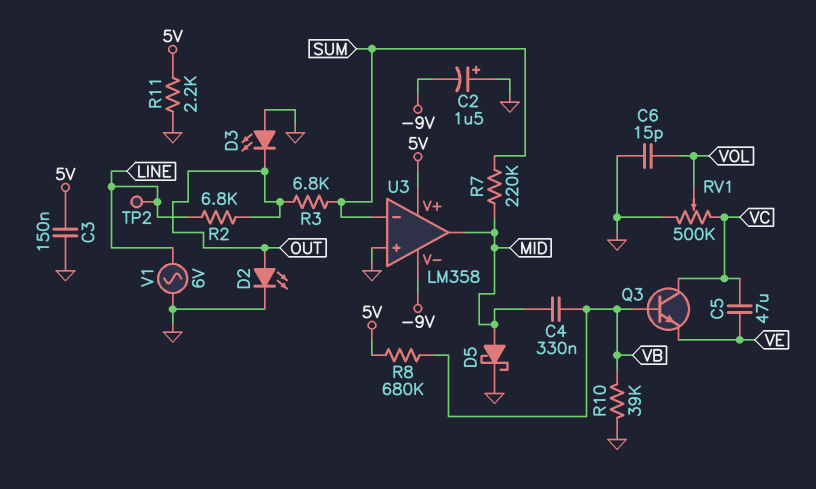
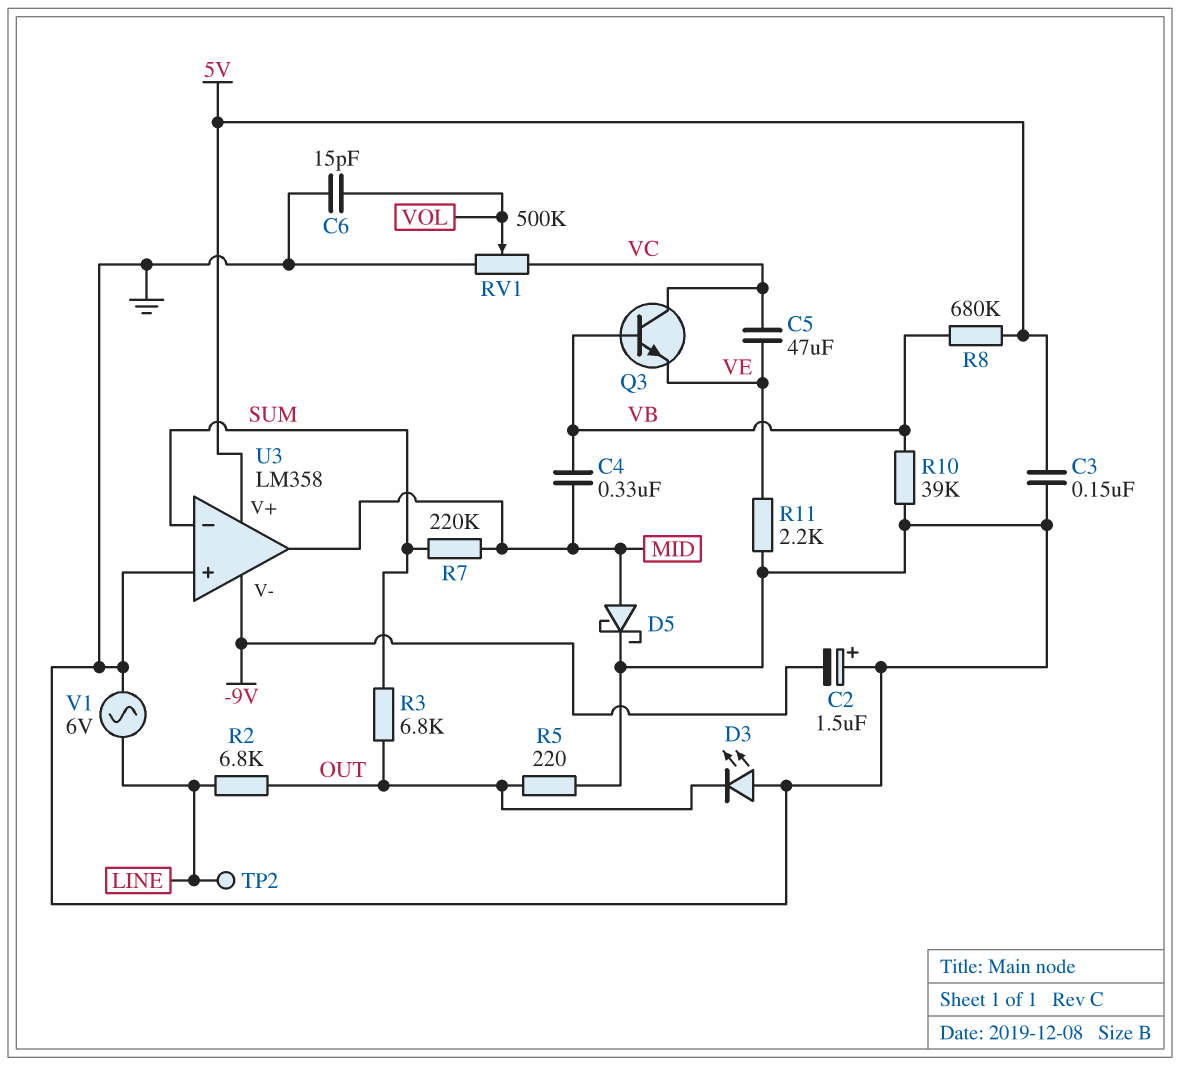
D2: LED (A OUT, K GND) -> none
R5: none -> 220 (GND, OUT)
R11: 2.2k (5V, GND) -> 2.2k (GND, VE)

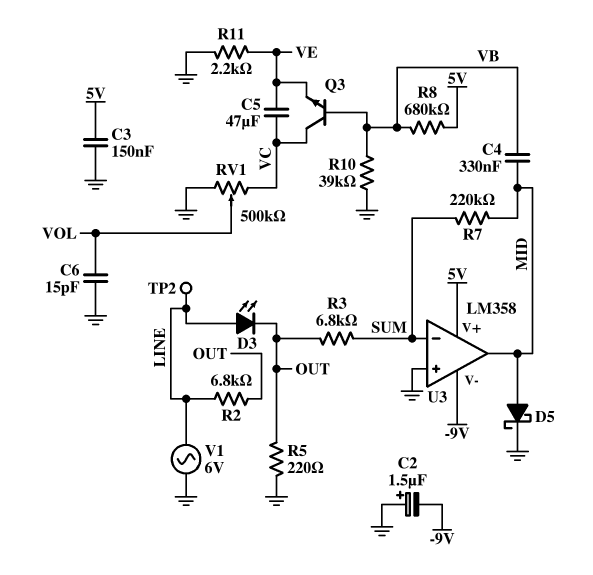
D3: LED (A GND, K OUT) -> LED (A LINE, K OUT)

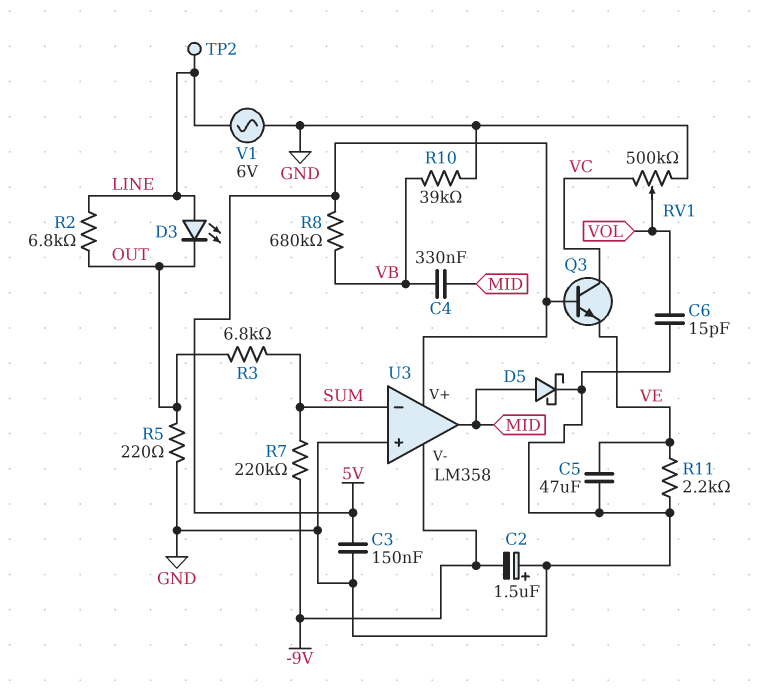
C5: 47uF (VC, VE) -> 47uF (GND, VE)
Q3: NPN (B VB, C VC, E VE) -> NPN (B 5V, C VC, E VE)
R7: 220k (MID, SUM) -> 220k (-9V, SUM)

